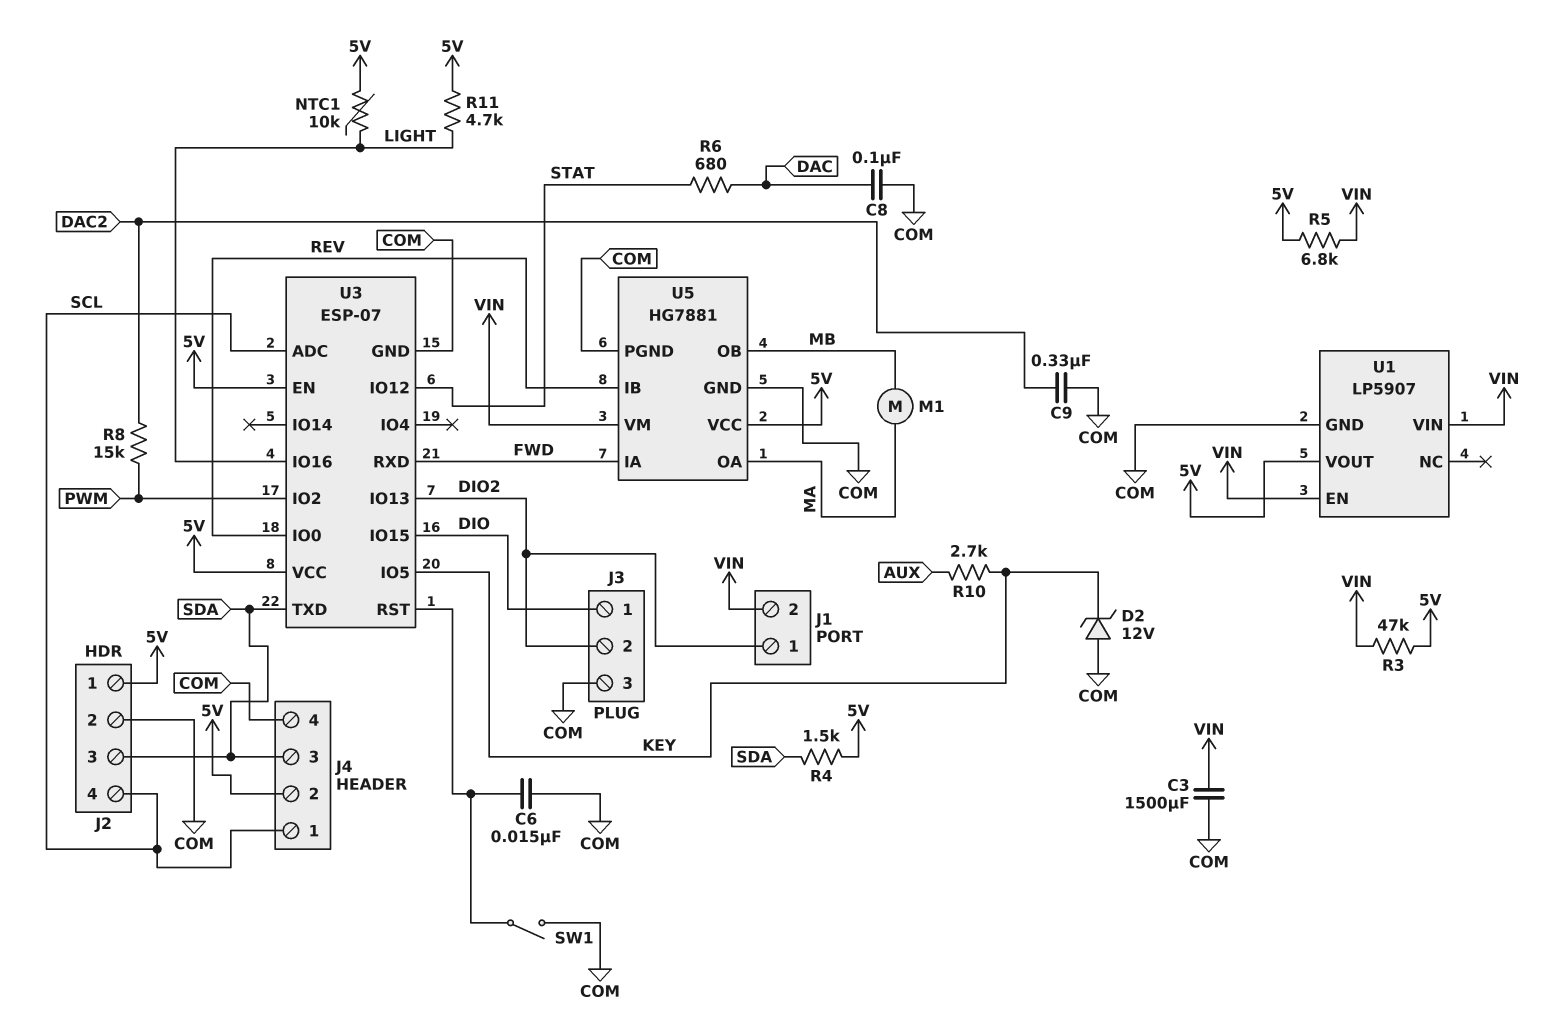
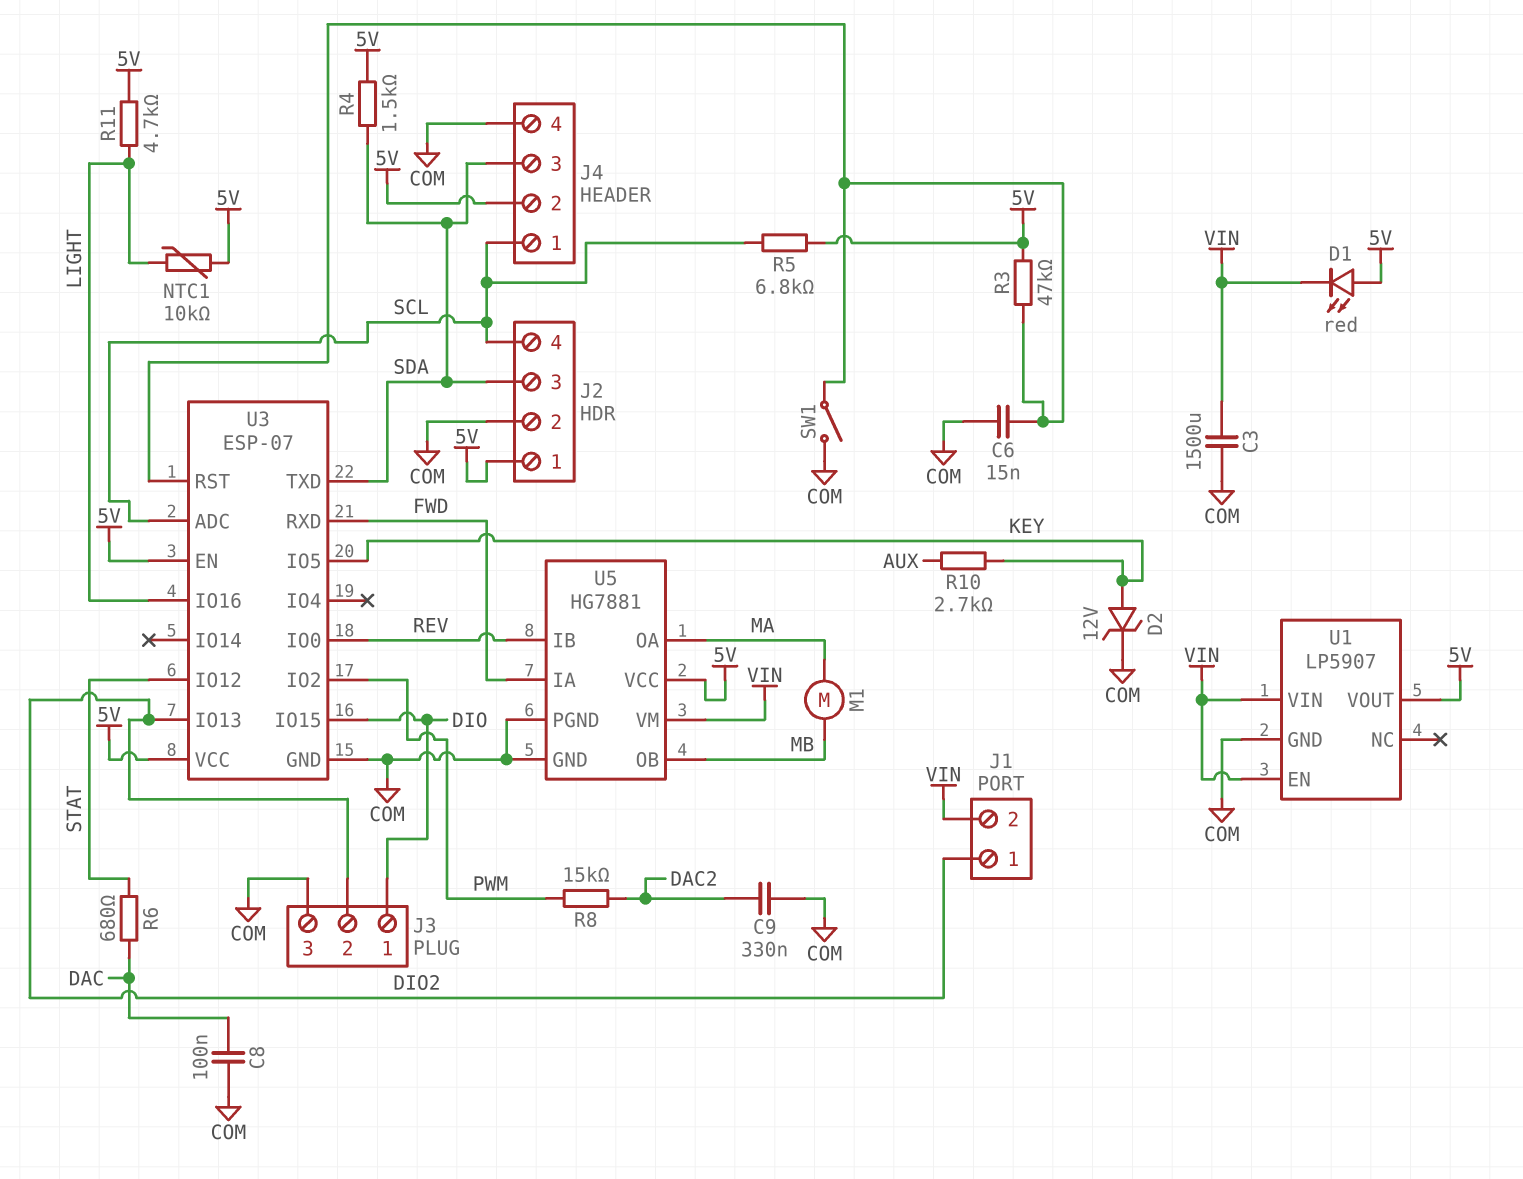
D1: none -> LED red (A 5V, K VIN)
D2: zener 12V (A COM, K KEY) -> zener 12V (A KEY, K COM)
R3: 47k (5V, VIN) -> 47k (5V, U3/RST)
R5: 6.8k (5V, VIN) -> 6.8k (5V, SCL)

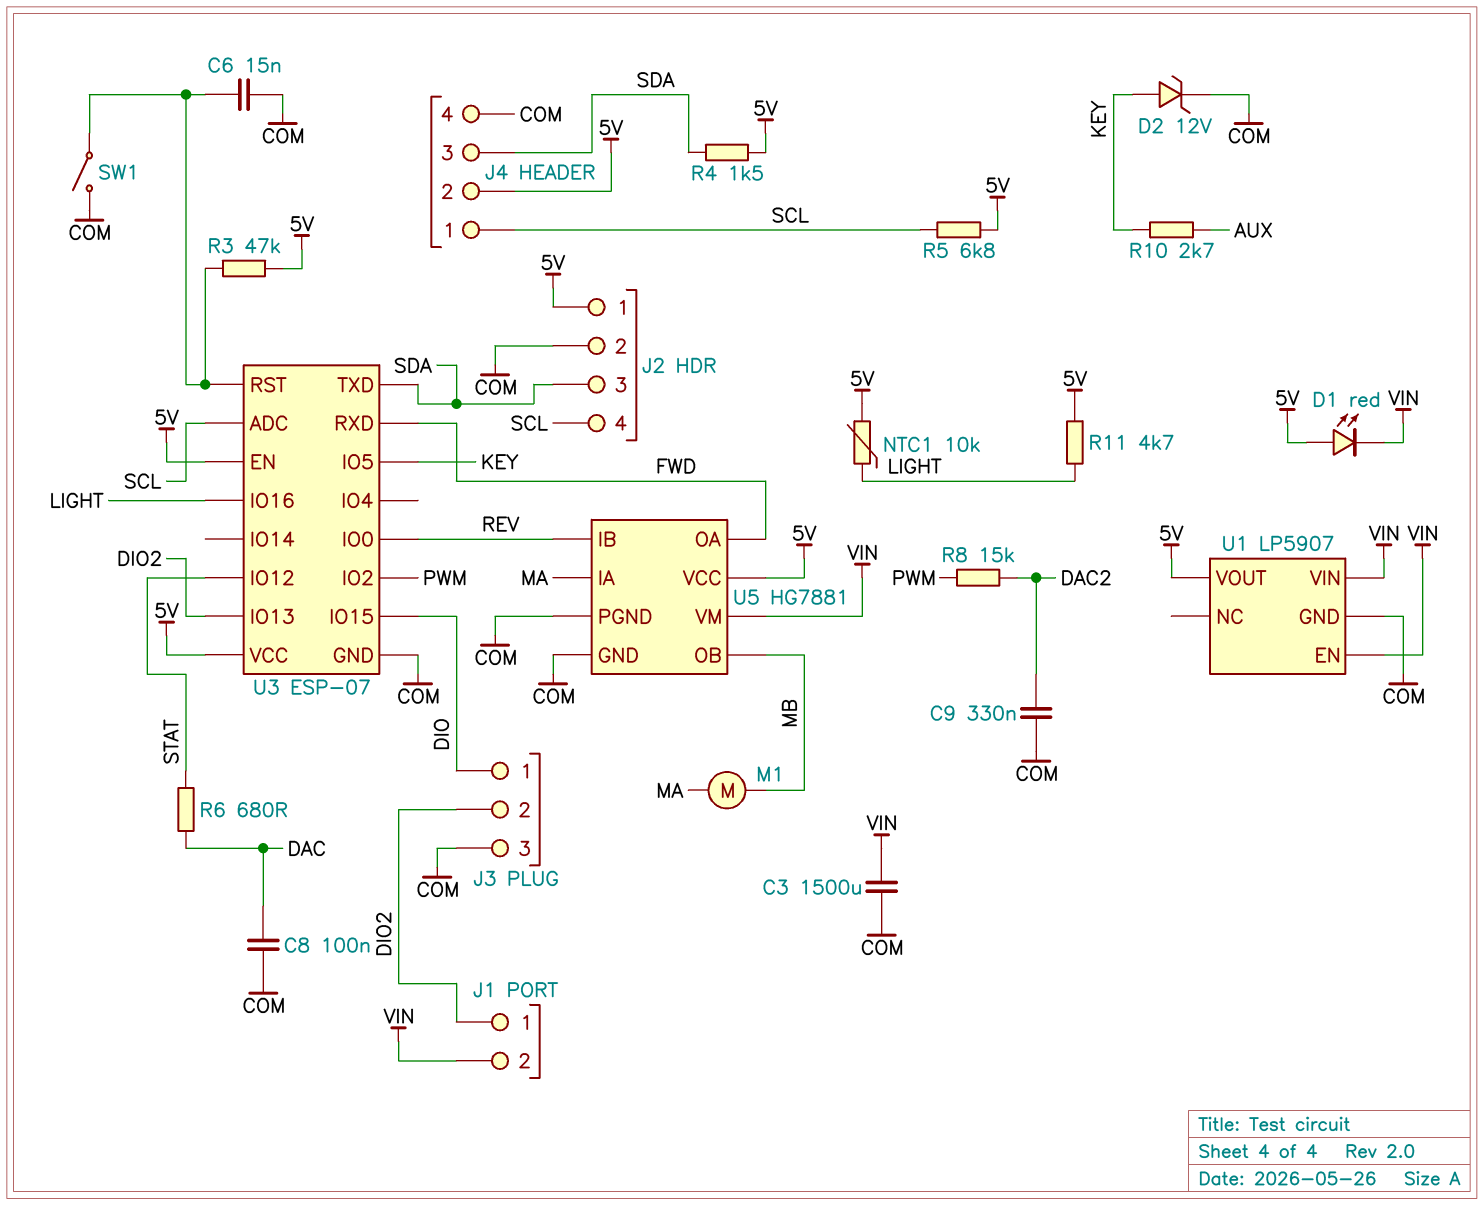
U5 pin IA: FWD -> MA
U5 pin OA: MA -> FWD

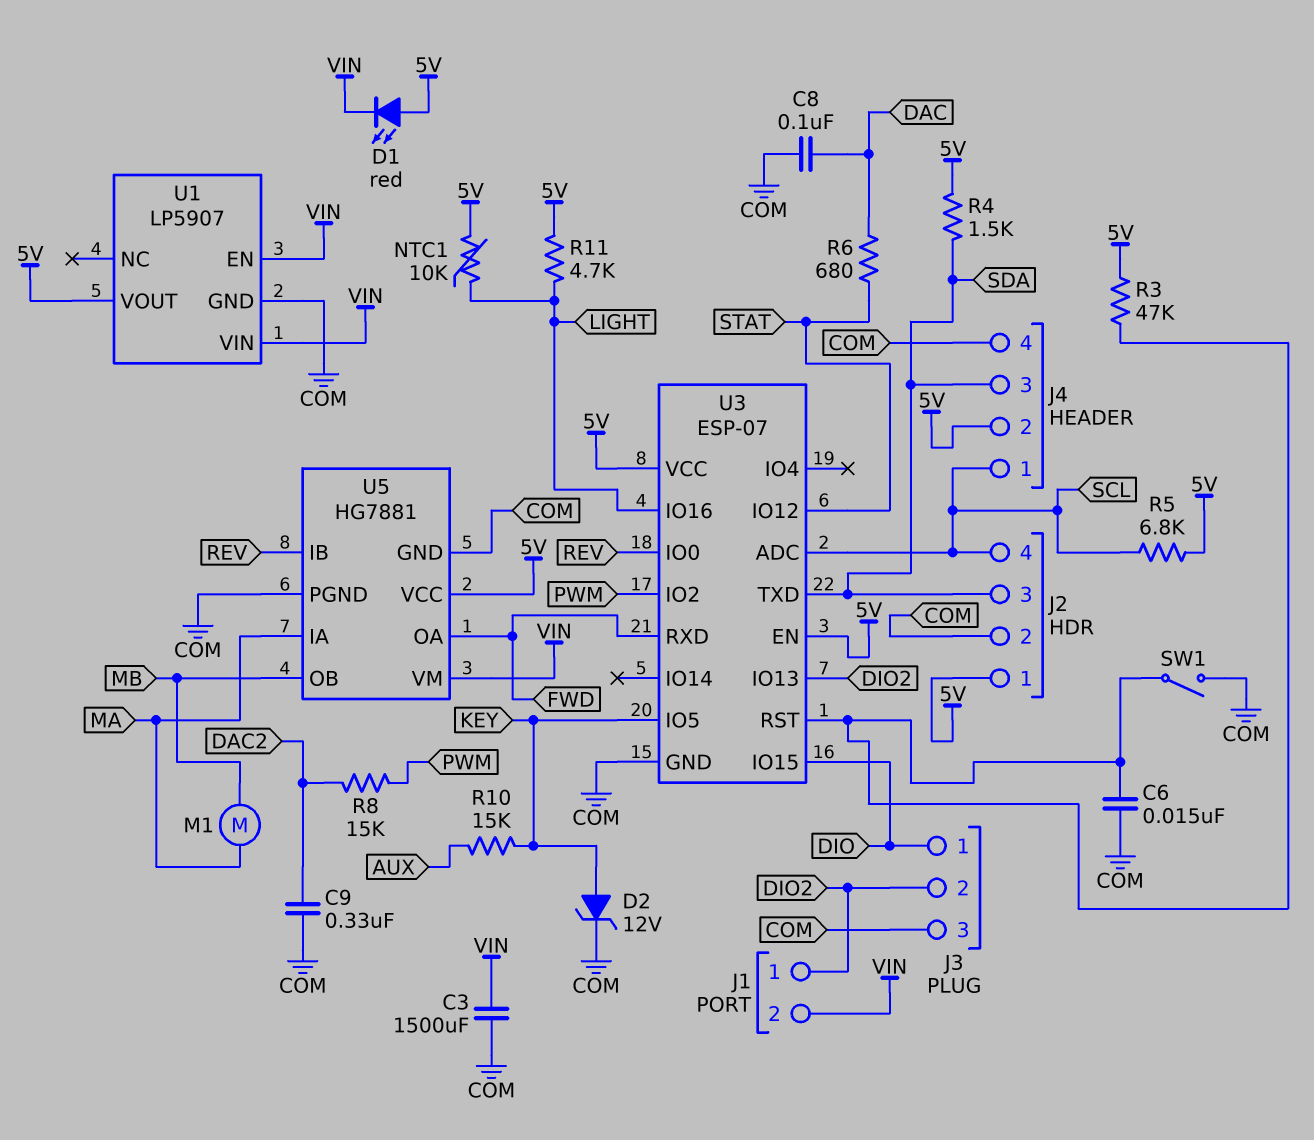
R10: 2.7k (AUX, KEY) -> 15k (AUX, KEY)

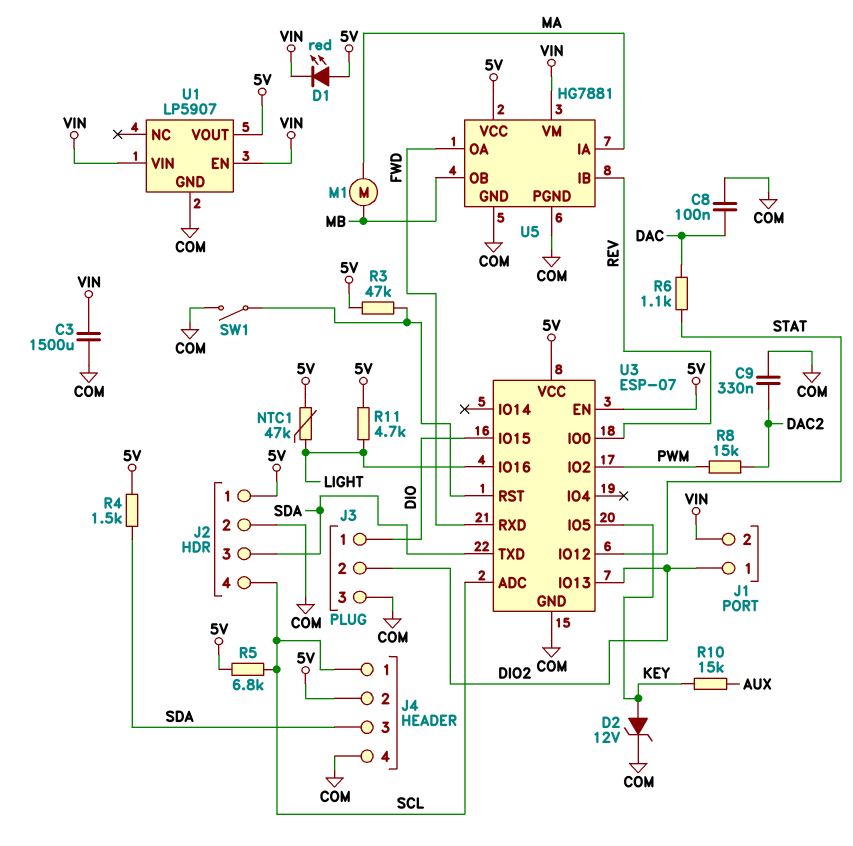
C6: 15nF (COM, U3/RST) -> none
NTC1: 10k (5V, LIGHT) -> 47k (5V, LIGHT)
R6: 680 (DAC, STAT) -> 1.1k (DAC, STAT)

